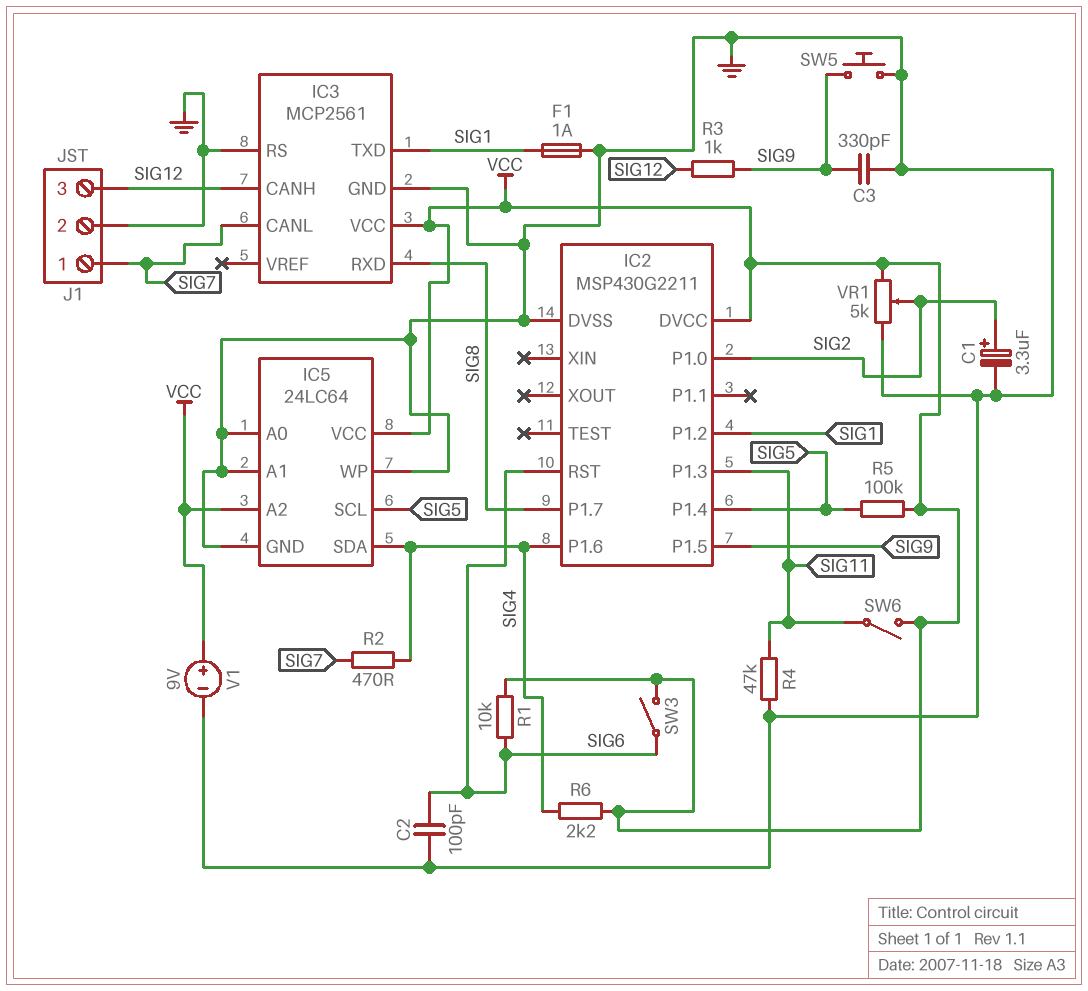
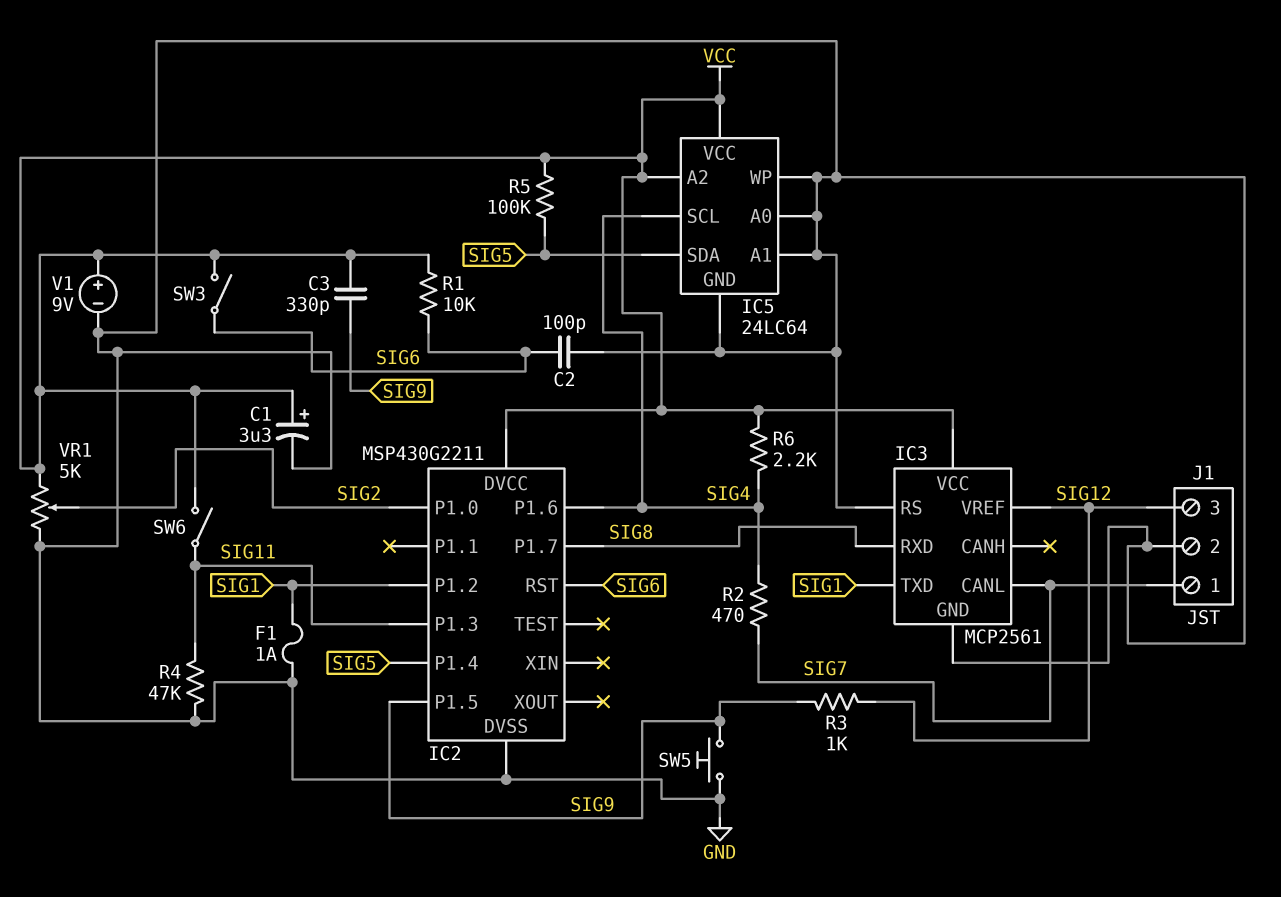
C1: 3.3uF (plus SIG2, minus GND) -> 3.3uF (plus VCC, minus GND)
C3: 330pF (GND, SIG9) -> 330pF (SIG9, VCC)
IC3 pin CANH: SIG12 -> none
IC3 pin VREF: none -> SIG12
IC5 pin SCL: SIG5 -> SIG4
IC5 pin SDA: SIG4 -> SIG5

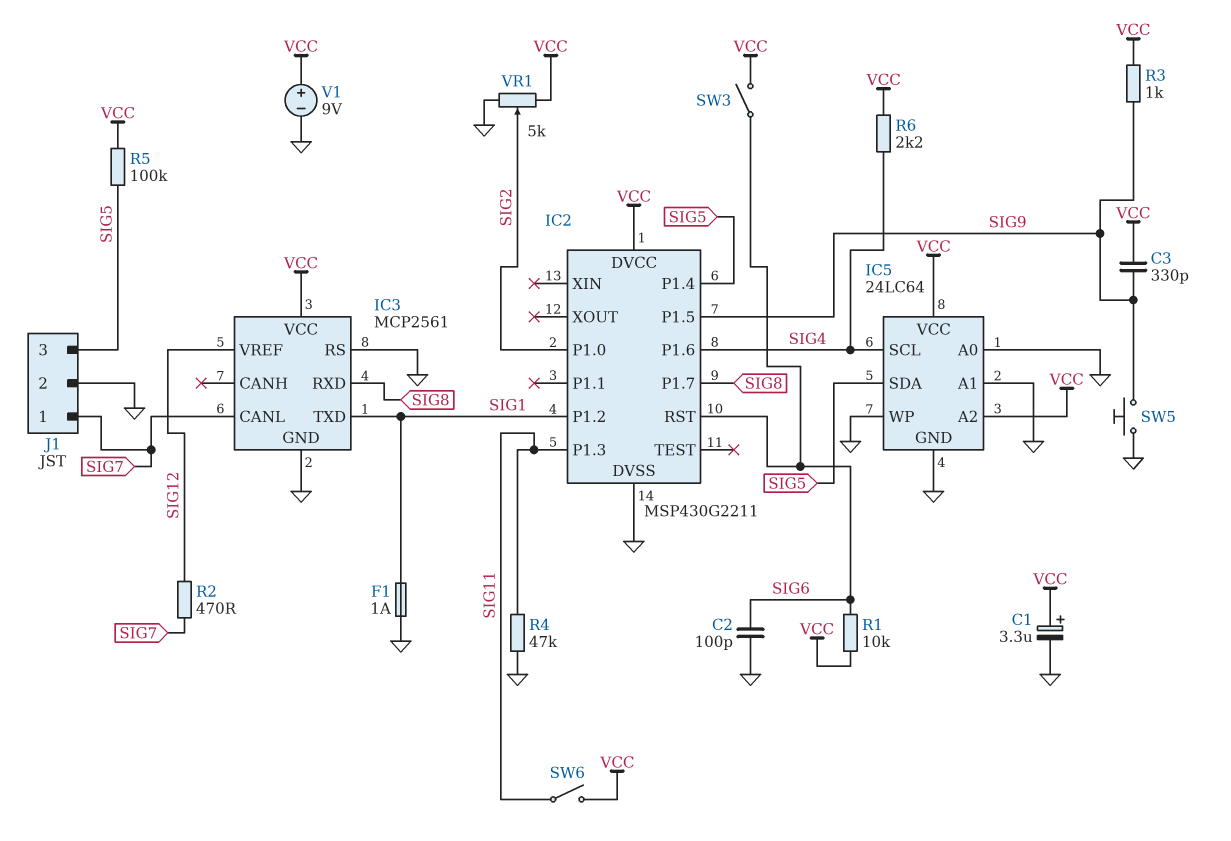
J1 pin 3: SIG12 -> SIG5
R2: 470 (SIG4, SIG7) -> 470 (SIG7, SIG12)
R3: 1k (SIG9, SIG12) -> 1k (SIG9, VCC)

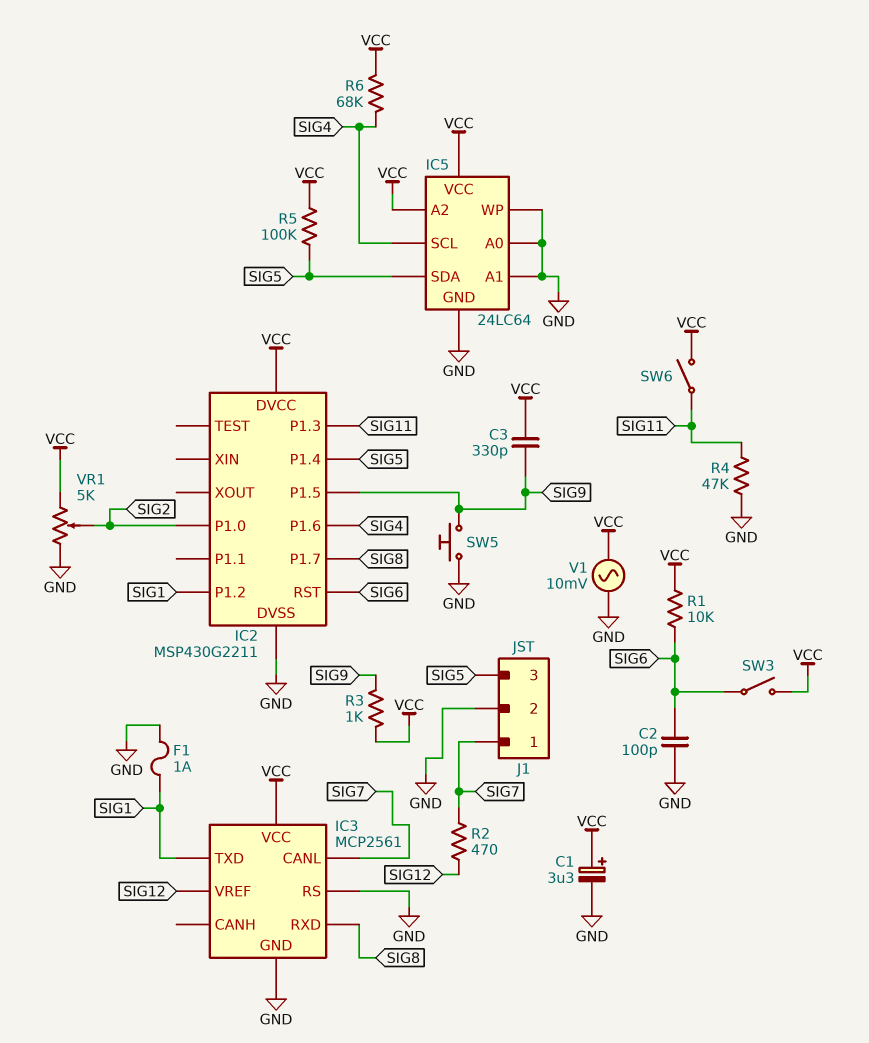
R6: 2.2k (SIG4, VCC) -> 68k (SIG4, VCC)
V1: 9V (plus VCC, minus GND) -> AC 10mV (GND, VCC)

